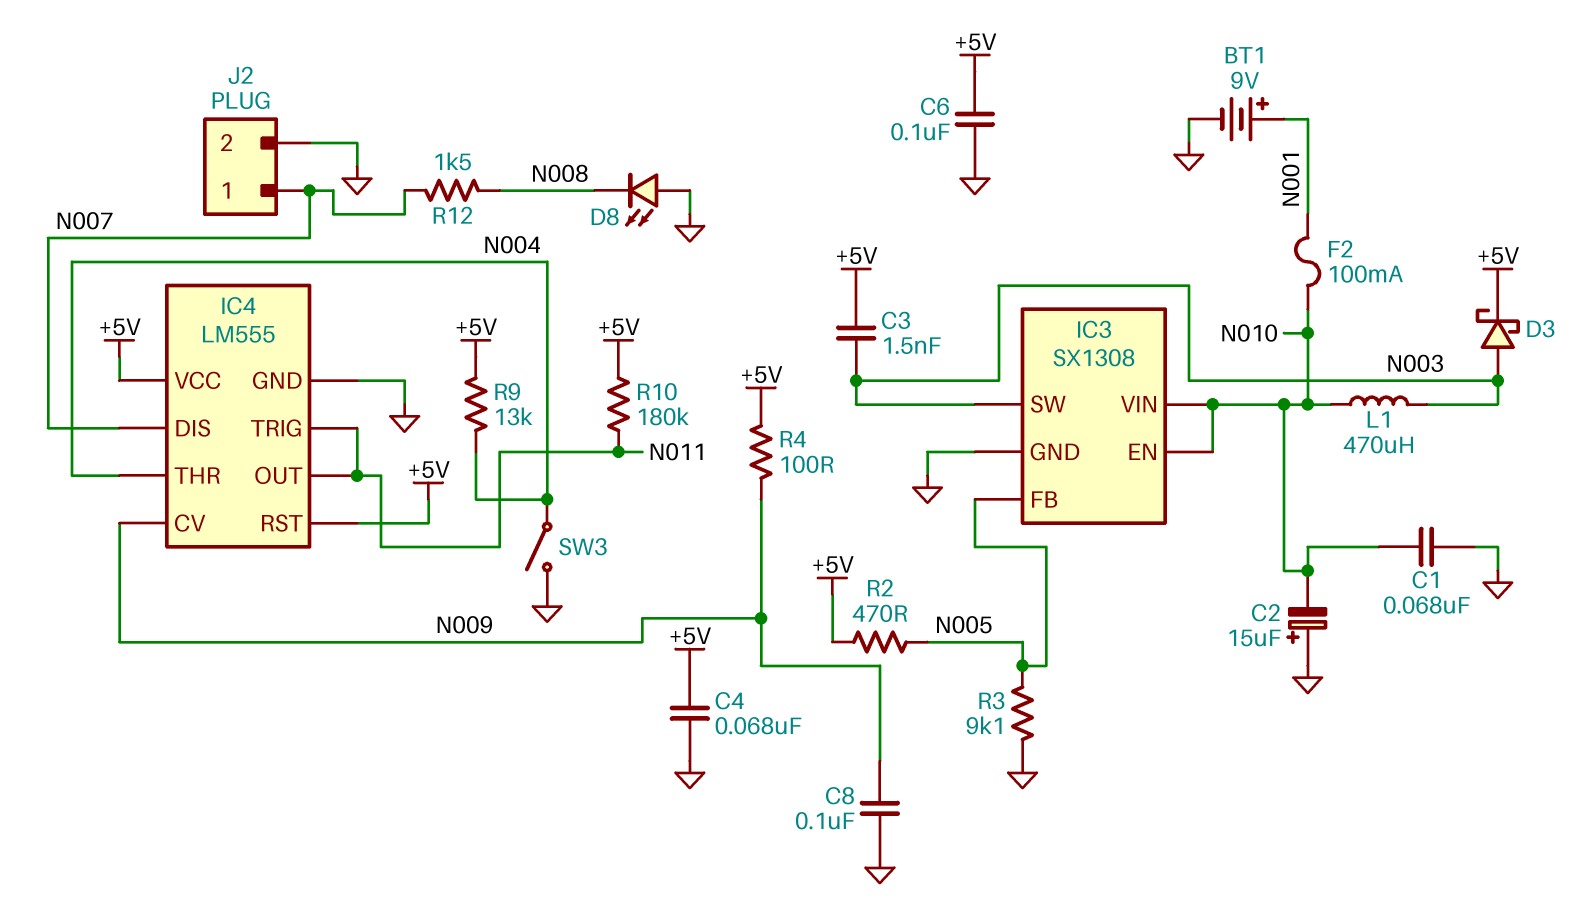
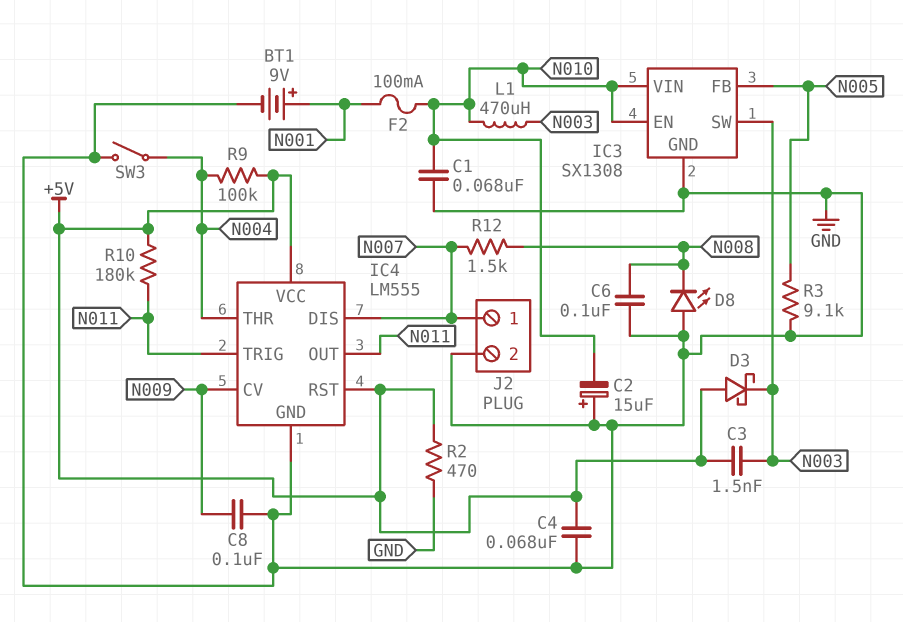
C6: 100nF (+5V, GND) -> 100nF (GND, N008)
D3: schottky (A N003, K +5V) -> schottky (A +5V, K N003)
R2: 470 (+5V, N005) -> 470 (+5V, GND)
R4: 100 (+5V, N009) -> none
R9: 13k (+5V, N004) -> 100k (+5V, N004)

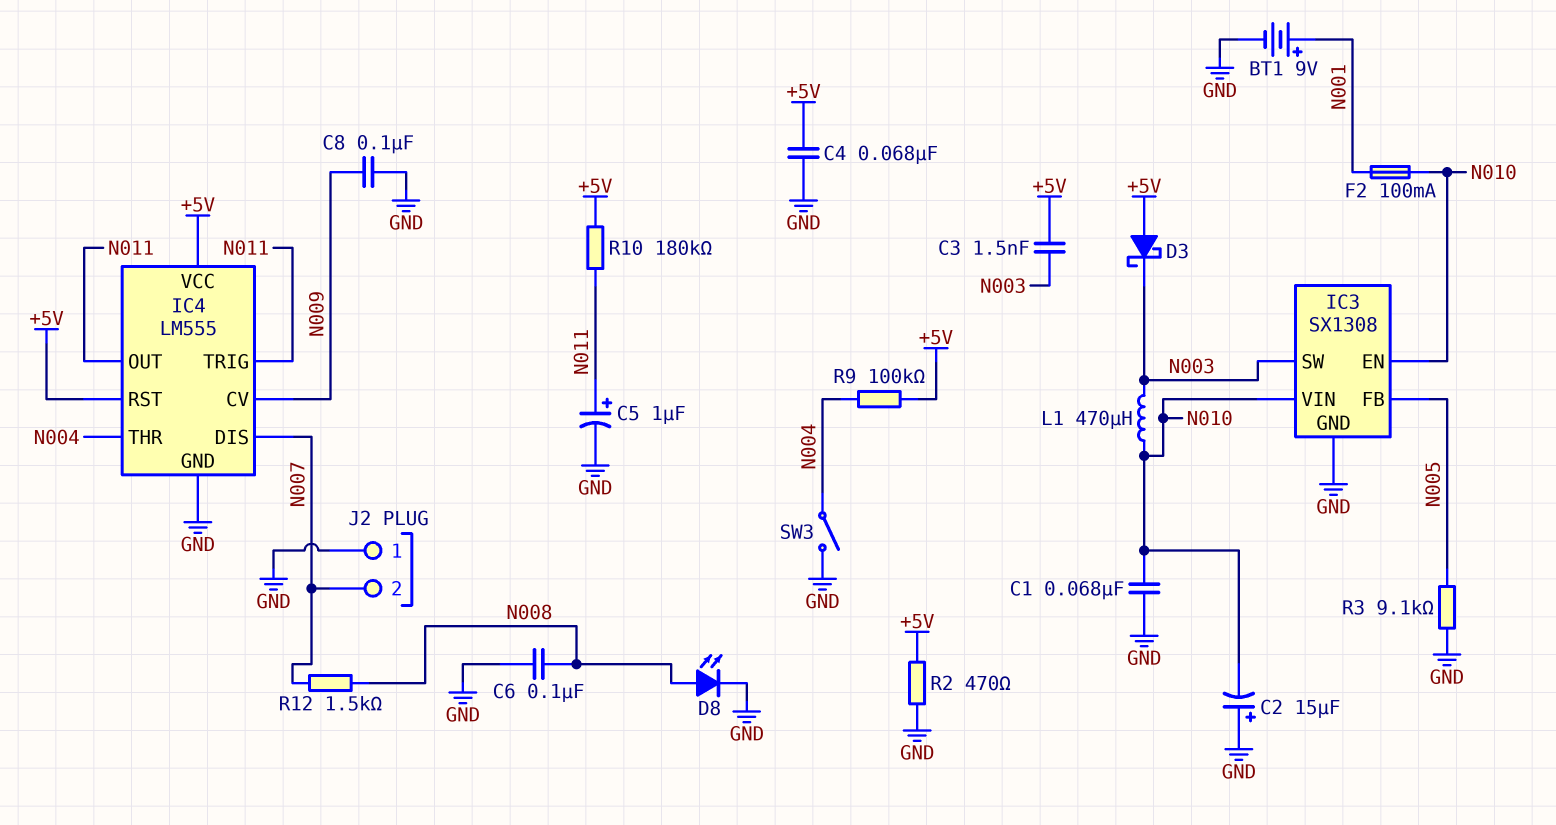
C5: none -> 1uF (plus N011, minus GND)
D8: LED (A GND, K N008) -> LED (A N008, K GND)
J2 pin 1: N007 -> GND
J2 pin 2: GND -> N007

